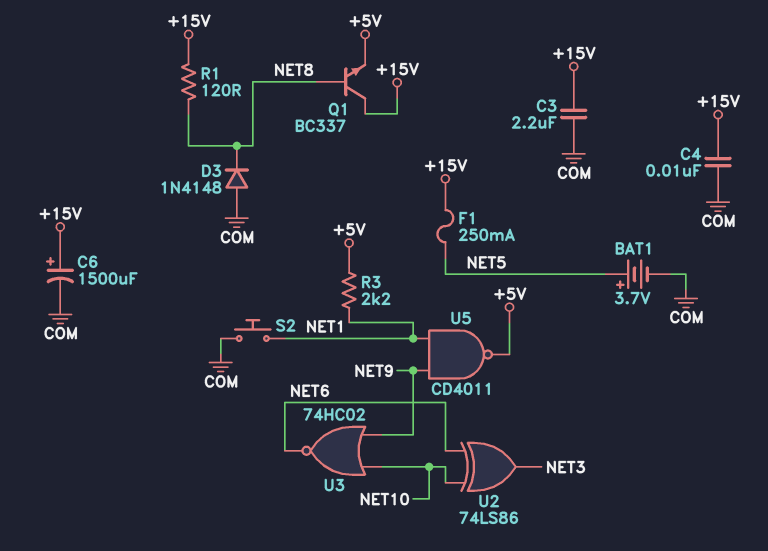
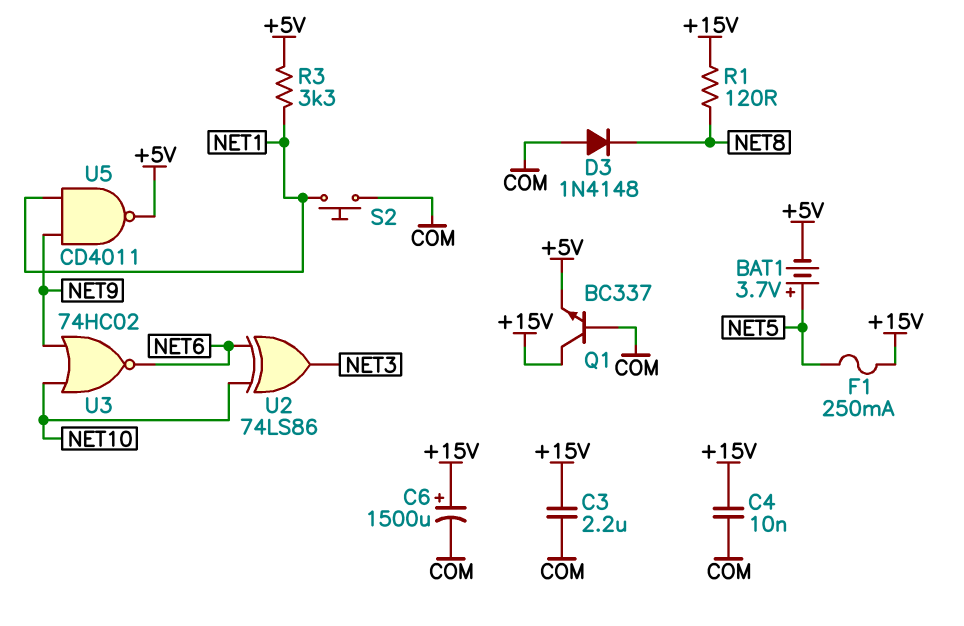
BAT1: 3.7V (plus NET5, minus COM) -> 3.7V (plus NET5, minus +5V)
Q1: NPN BC337 (B NET8, C +15V, E +5V) -> NPN BC337 (B COM, C +15V, E +5V)
R3: 2.2k (+5V, NET1) -> 3.3k (+5V, NET1)

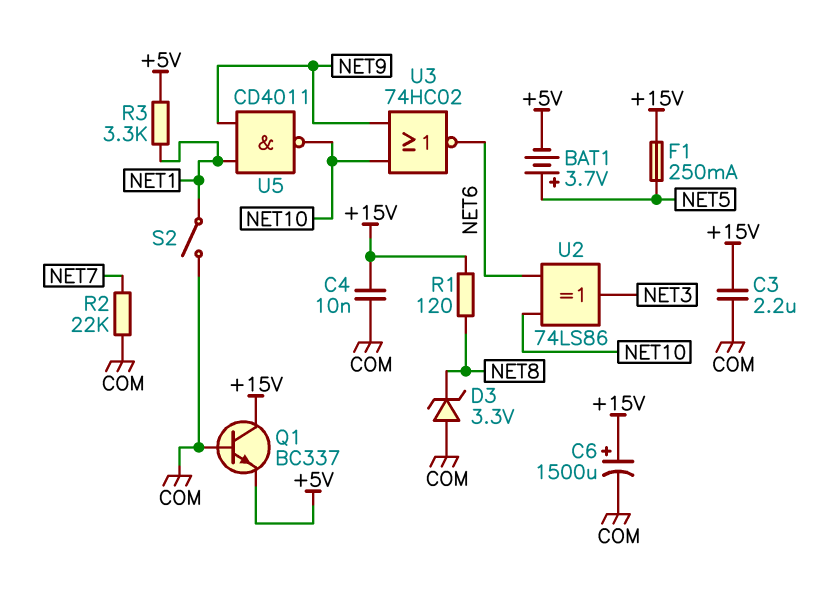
D3: diode 1N4148 (A COM, K NET8) -> zener 3.3V (A COM, K NET8)
R2: none -> 22k (COM, NET7)
S2: button (COM, NET1) -> switch (COM, NET1)
U5: NAND CD4011 (in NET1, in NET9, out +5V) -> NAND CD4011 (in NET1, in NET9, out NET10)

